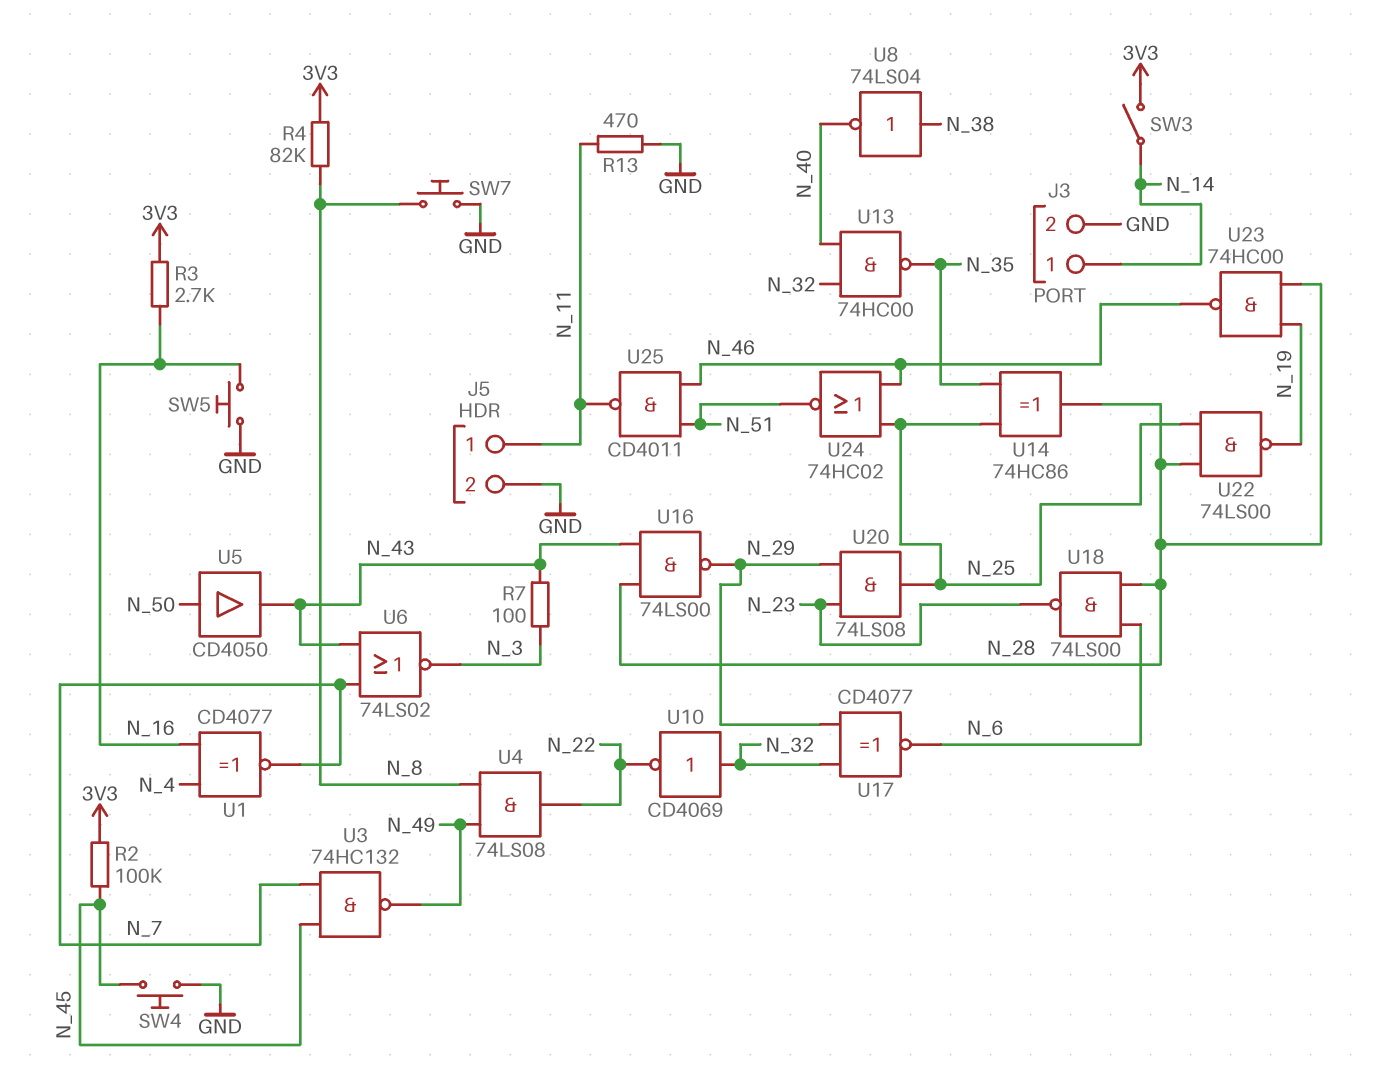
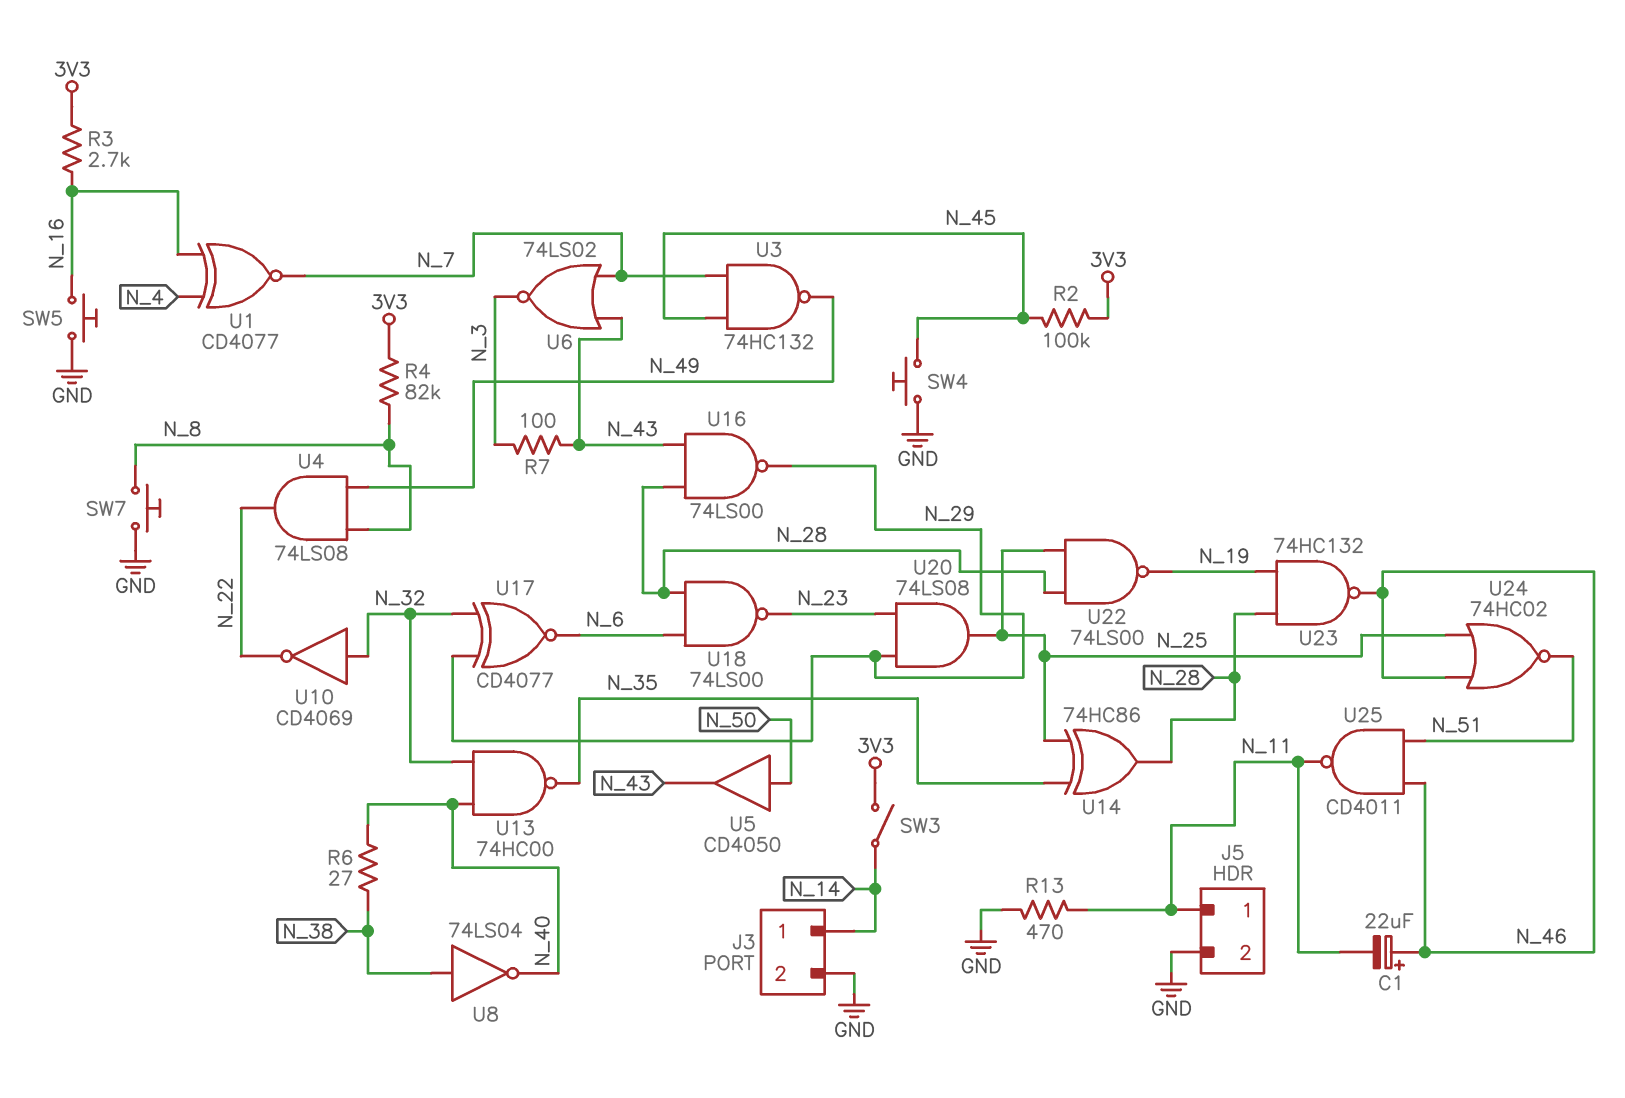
C1: none -> 22uF (plus N_46, minus N_11)
R6: none -> 27 (N_38, N_40)
U23: NAND 74HC00 (in N_19, in N_28, out N_46) -> NAND 74HC132 (in N_19, in N_28, out N_46)

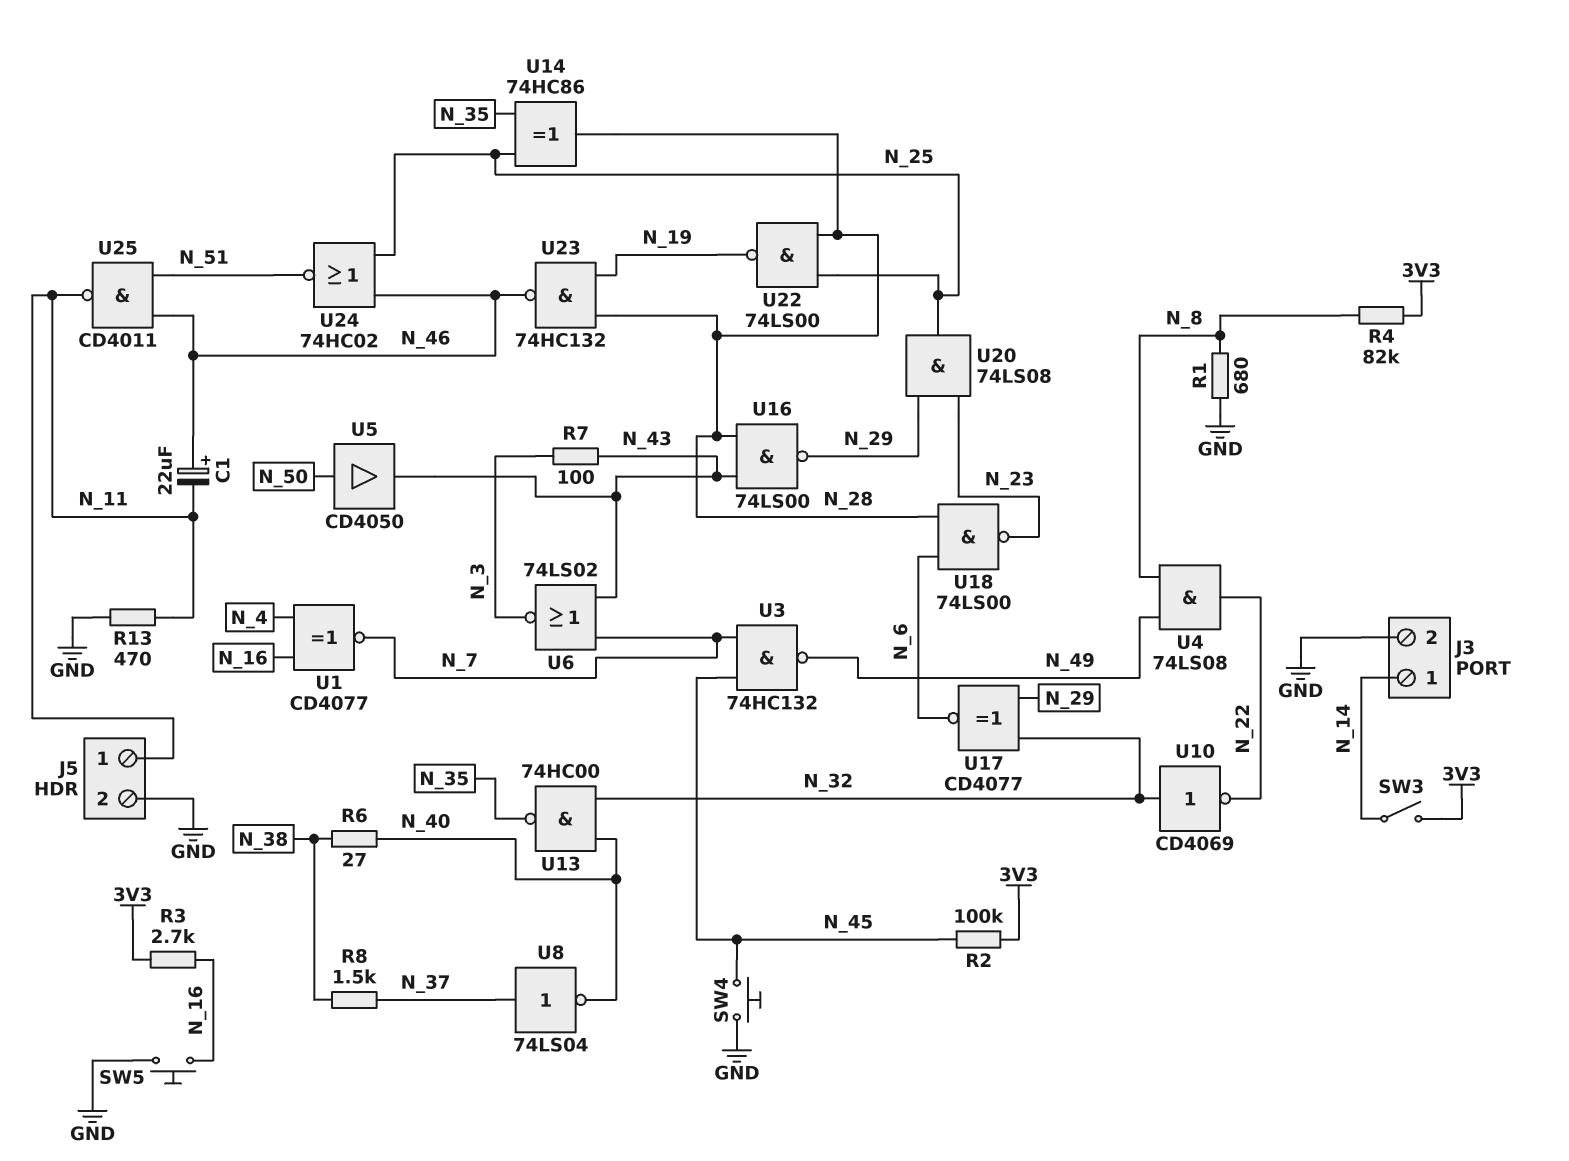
R1: none -> 680 (GND, N_8)
R8: none -> 1.5k (N_37, N_38)
SW7: button (GND, N_8) -> none
U8: NOT 74LS04 (in N_38, out N_40) -> NOT 74LS04 (in N_37, out N_40)

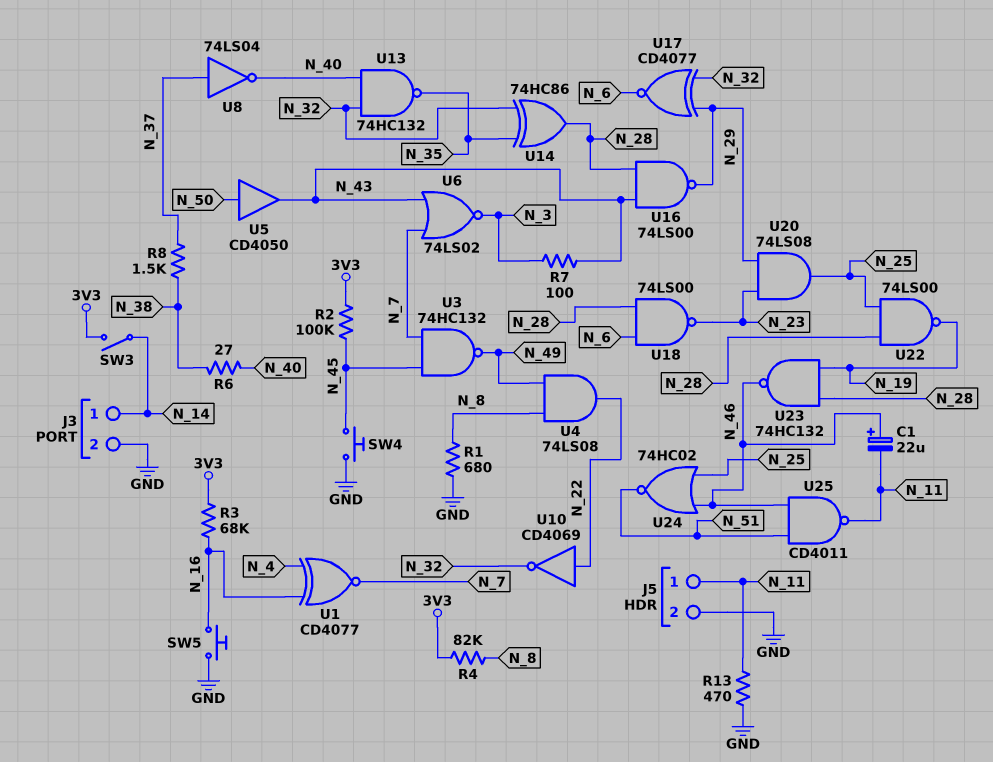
R3: 2.7k (3V3, N_16) -> 68k (3V3, N_16)
U10: NOT CD4069 (in N_32, out N_22) -> NOT CD4069 (in N_22, out N_32)
U13: NAND 74HC00 (in N_32, in N_40, out N_35) -> NAND 74HC132 (in N_32, in N_40, out N_35)
U14: XOR 74HC86 (in N_25, in N_35, out N_28) -> XOR 74HC86 (in N_32, in N_35, out N_28)

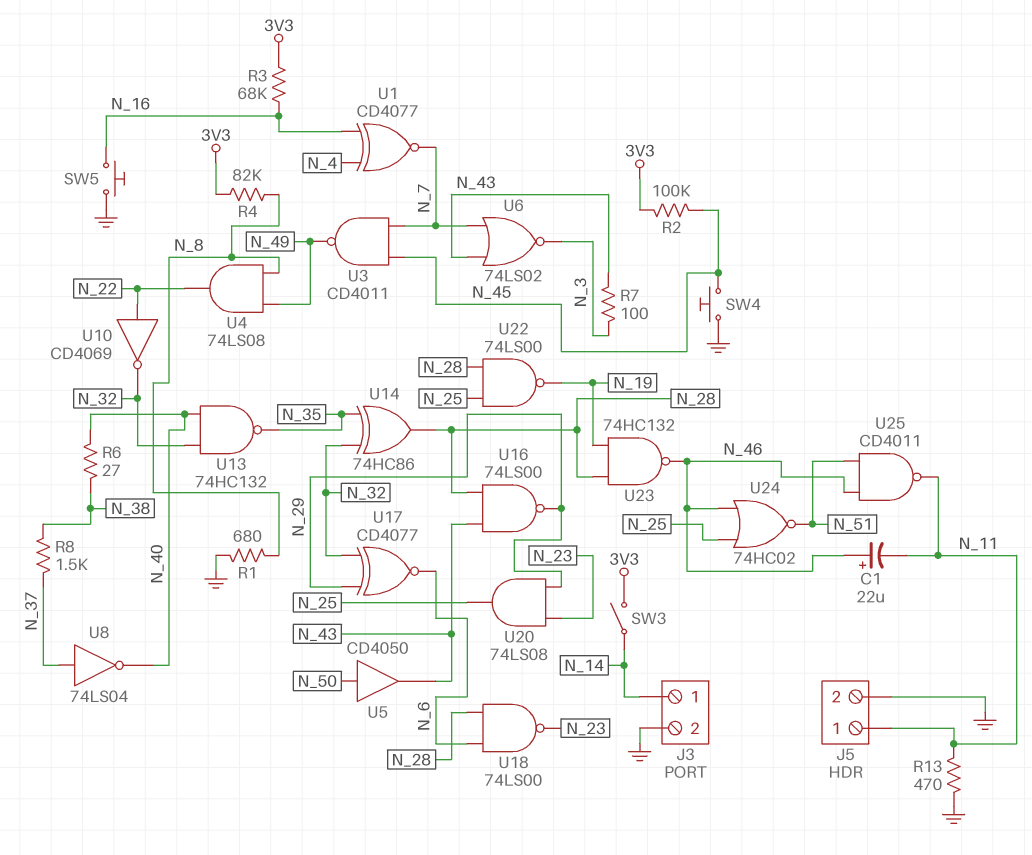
U3: NAND 74HC132 (in N_7, in N_45, out N_49) -> NAND CD4011 (in N_7, in N_45, out N_49)

